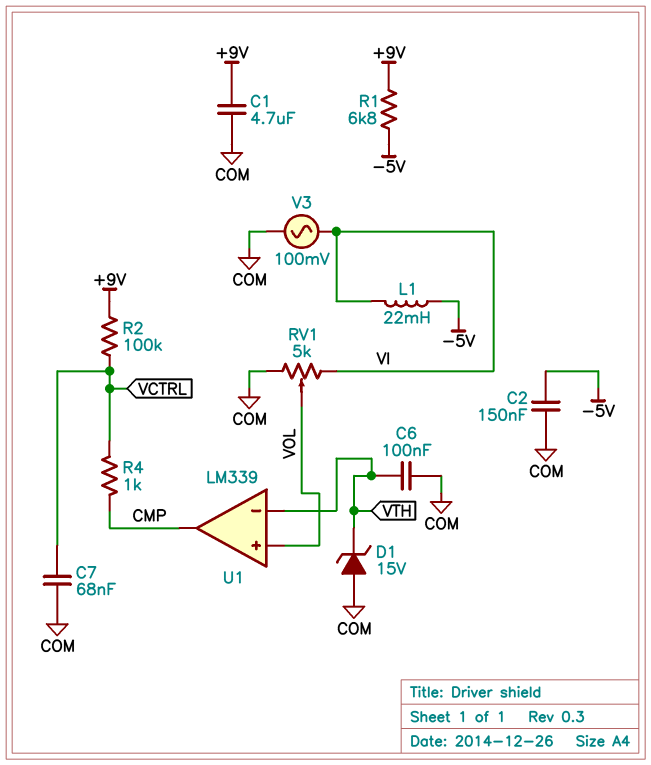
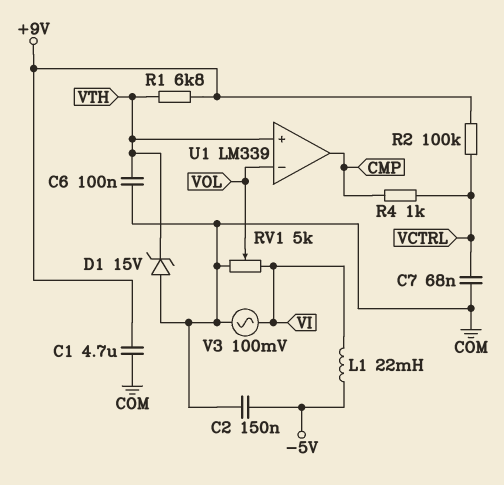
R1: 6.8k (+9V, -5V) -> 6.8k (+9V, VTH)
U1 pin in+: VOL -> VTH
U1 pin in-: VTH -> VOL

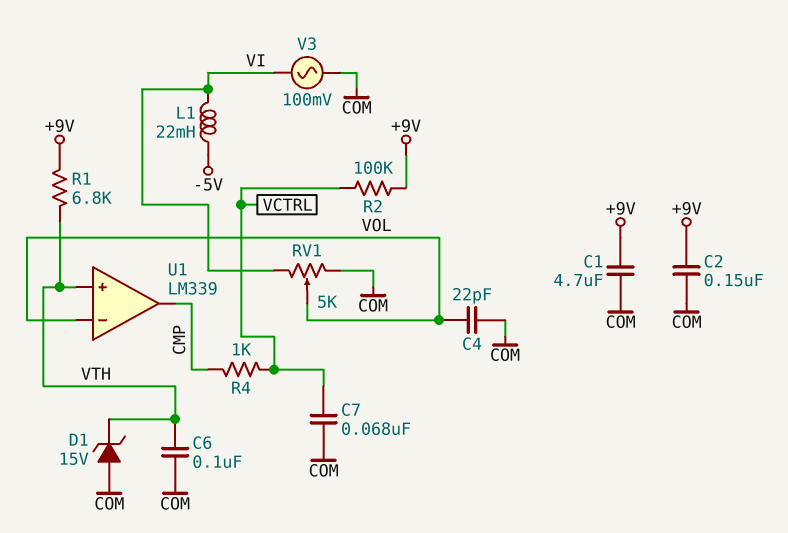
C2: 150nF (-5V, COM) -> 150nF (+9V, COM)
C4: none -> 22pF (COM, VOL)

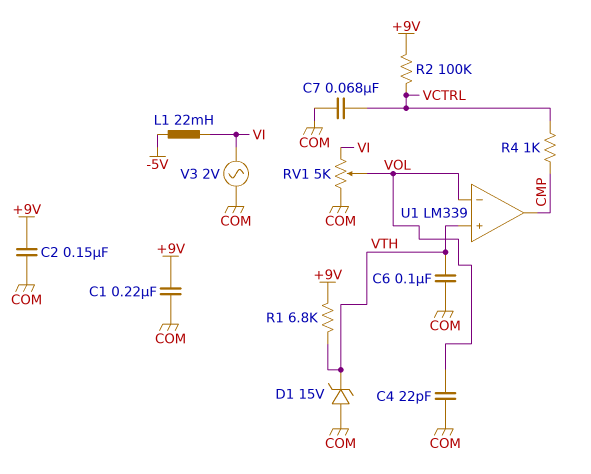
C1: 4.7uF (+9V, COM) -> 220nF (+9V, COM)
V3: AC 100mV (COM, VI) -> AC 2V (COM, VI)

